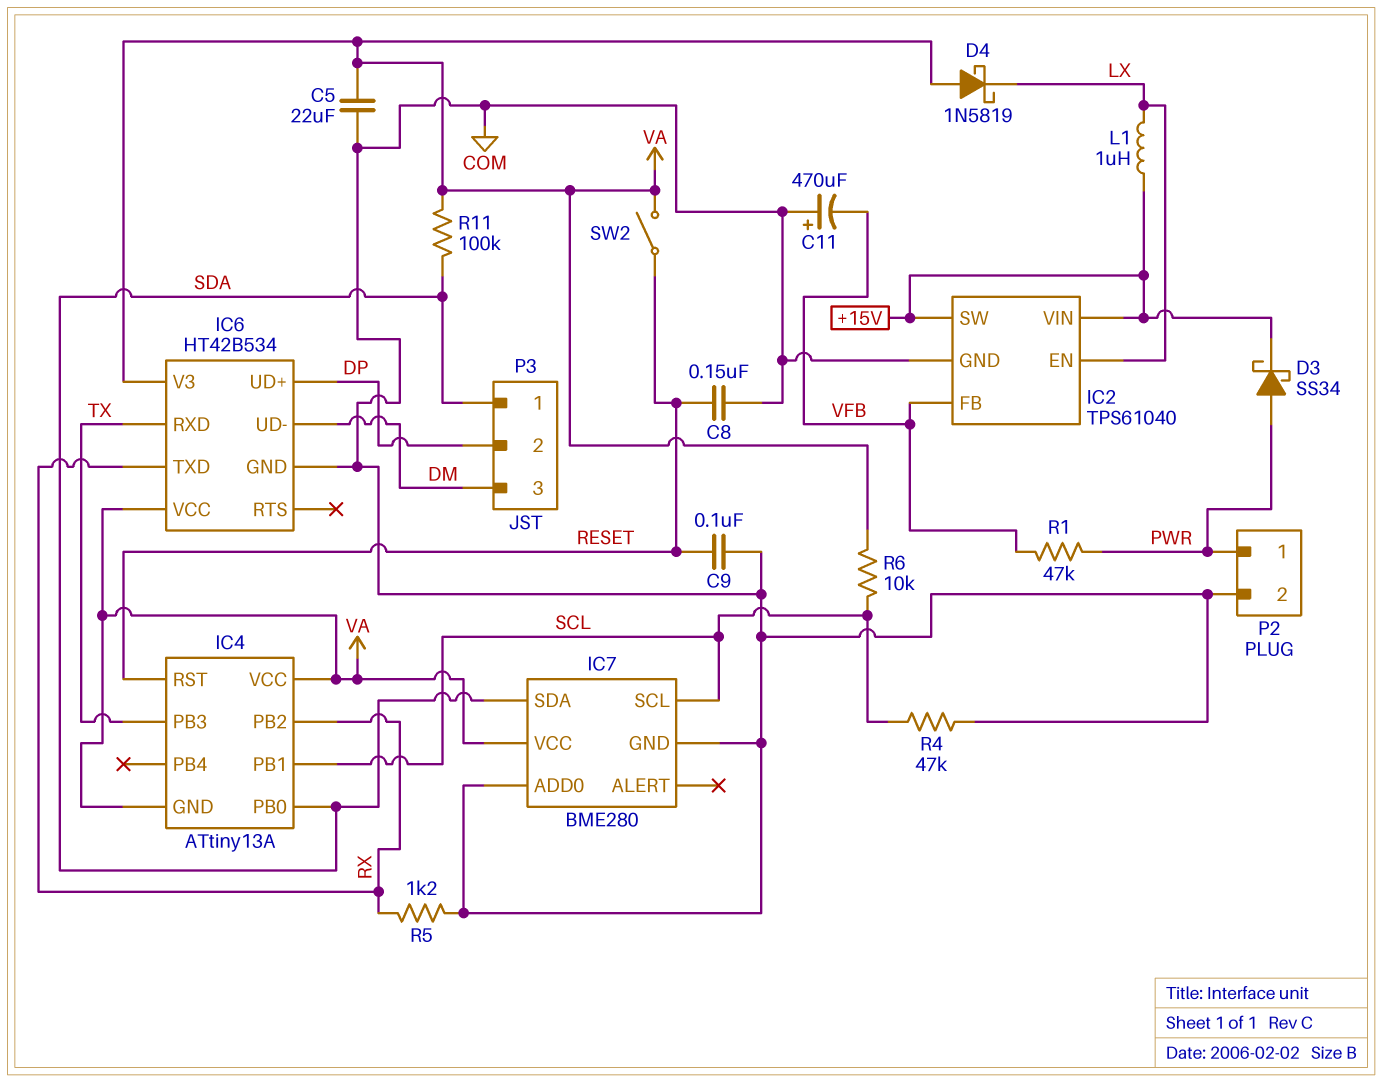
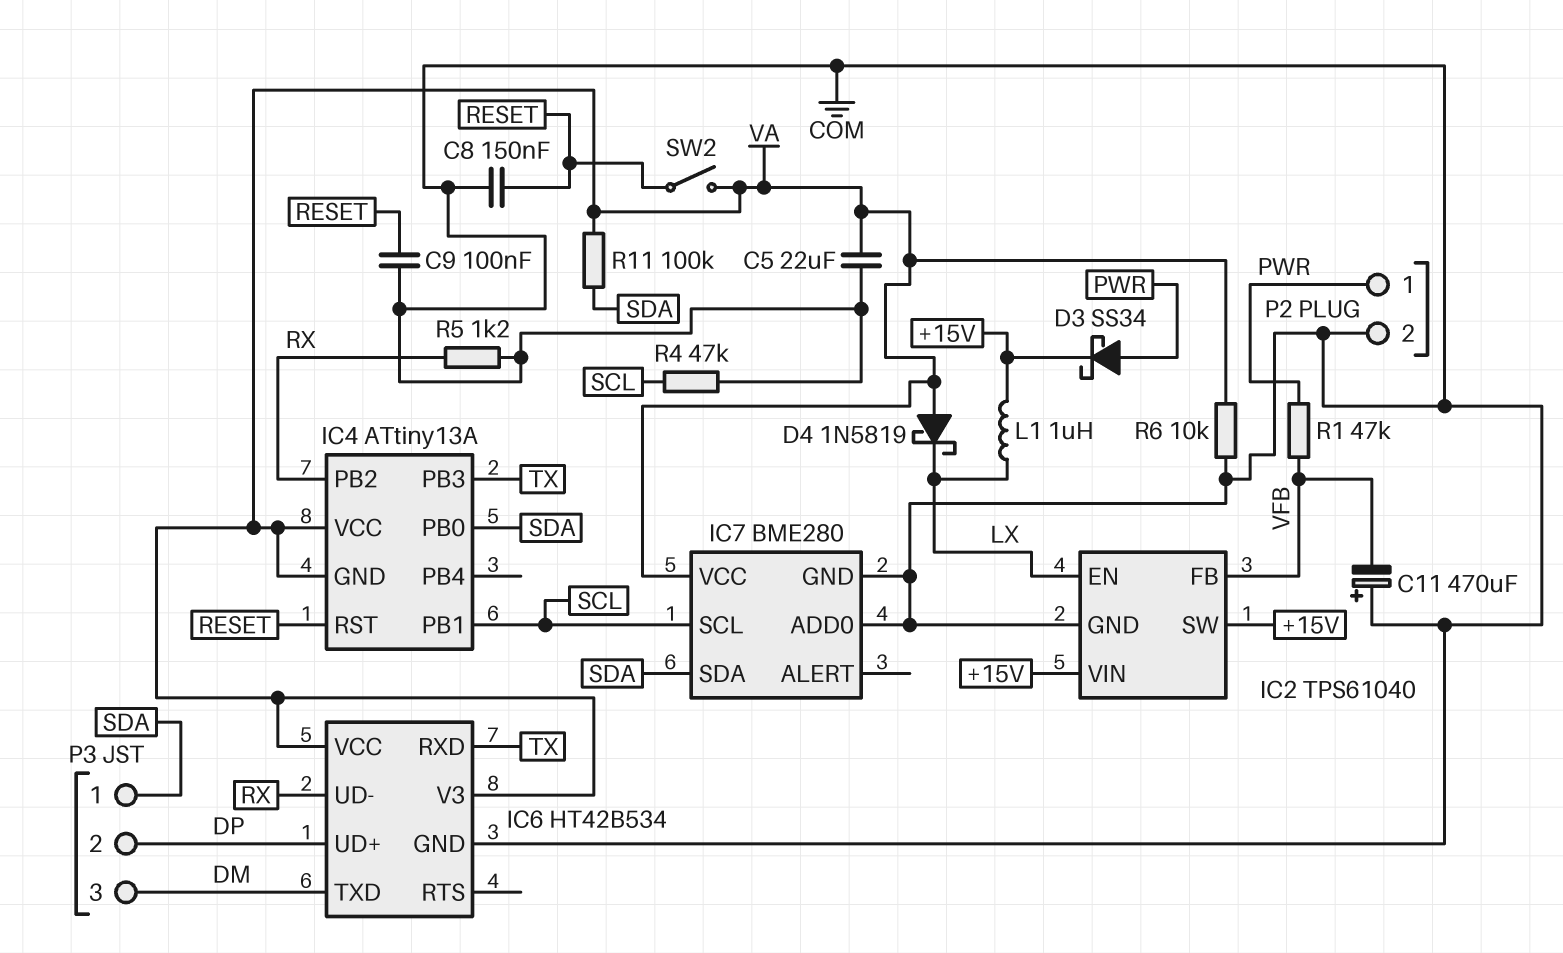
IC6 pin TXD: RX -> DM
IC6 pin UD-: DM -> RX
R6: 10k (SCL, VA) -> 10k (COM, VA)

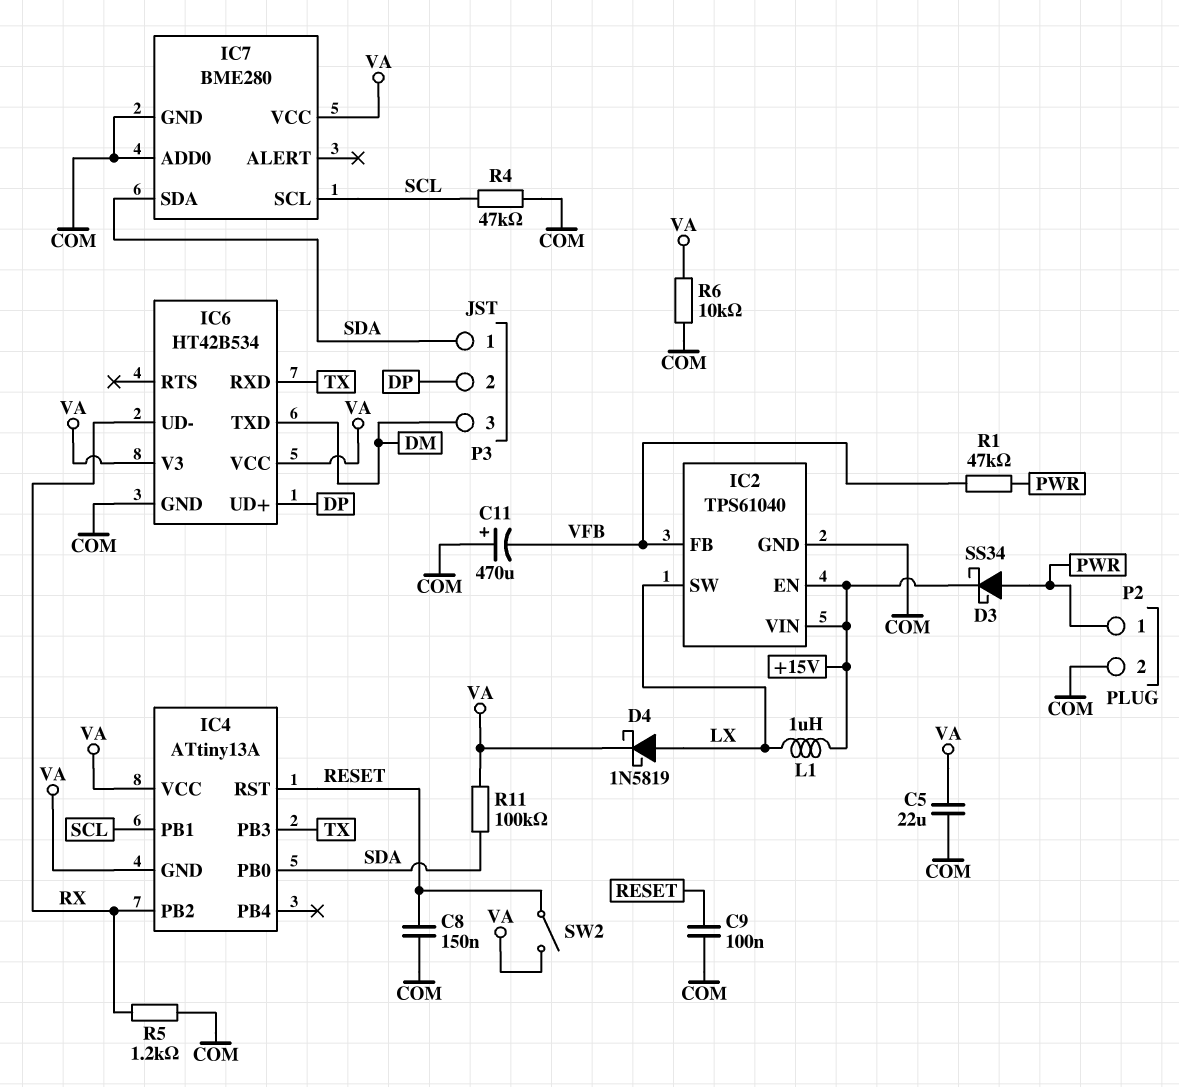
D4: schottky 1N5819 (A VA, K LX) -> schottky 1N5819 (A LX, K VA)
IC2 pin EN: LX -> +15V
IC2 pin SW: +15V -> LX

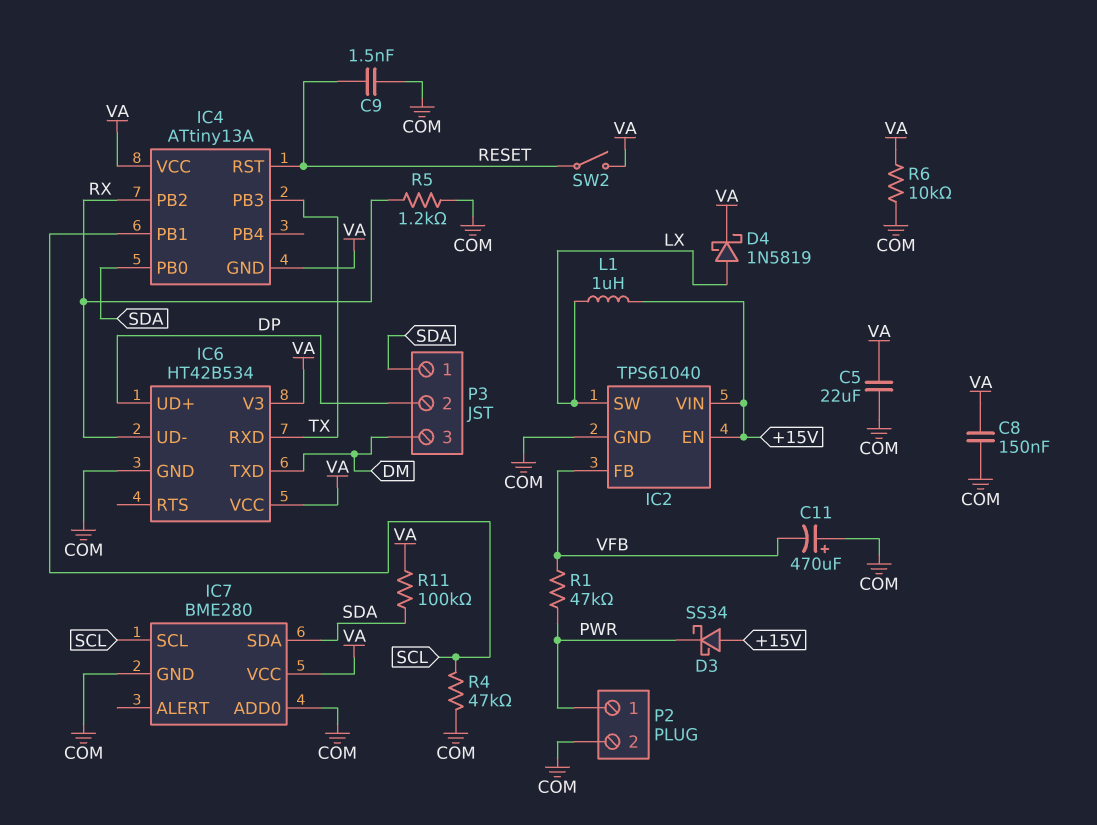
C8: 150nF (COM, RESET) -> 150nF (COM, VA)
C9: 100nF (COM, RESET) -> 1.5nF (COM, RESET)
D3: schottky SS34 (A PWR, K +15V) -> schottky SS34 (A +15V, K PWR)

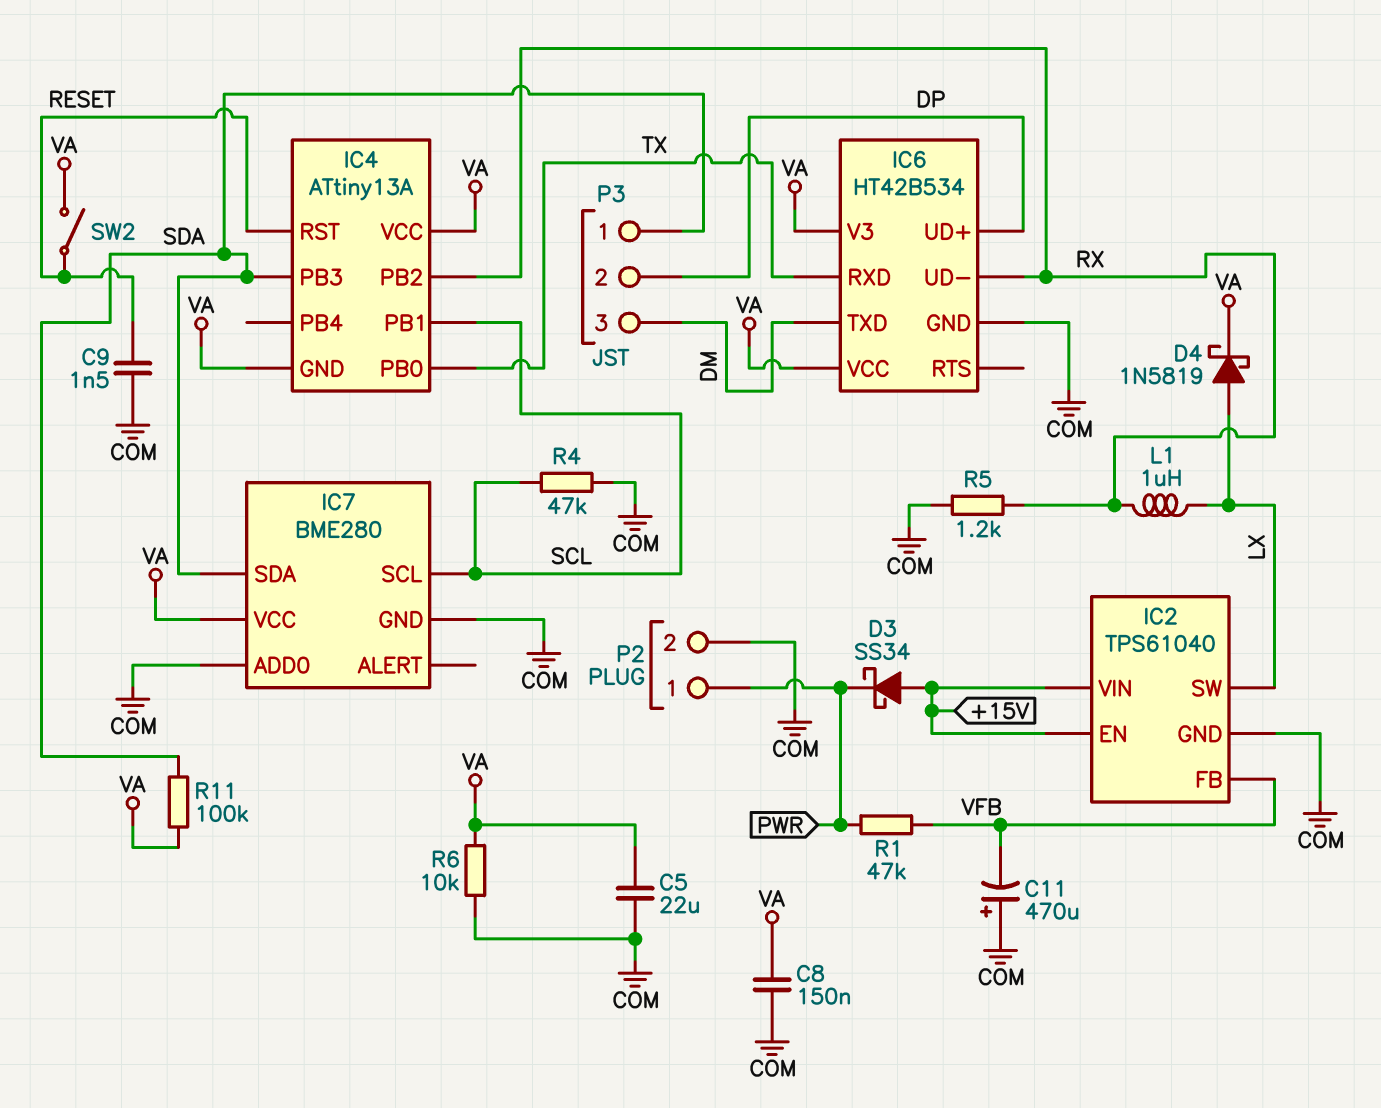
IC4 pin PB0: SDA -> TX
IC4 pin PB3: TX -> SDA
L1: 1uH (+15V, LX) -> 1uH (LX, RX)

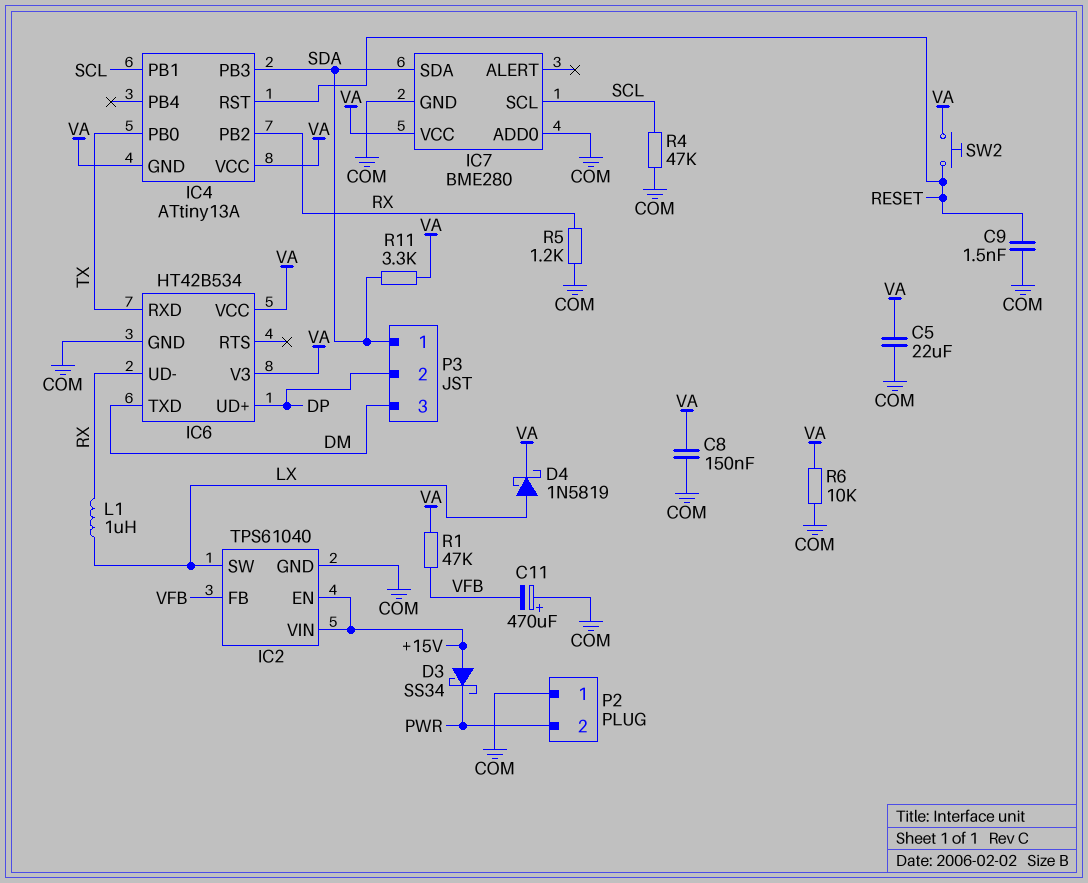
P2 pin 1: PWR -> COM
P2 pin 2: COM -> PWR
R1: 47k (PWR, VFB) -> 47k (VA, VFB)
R11: 100k (SDA, VA) -> 3.3k (SDA, VA)
SW2: switch (RESET, VA) -> button (RESET, VA)

